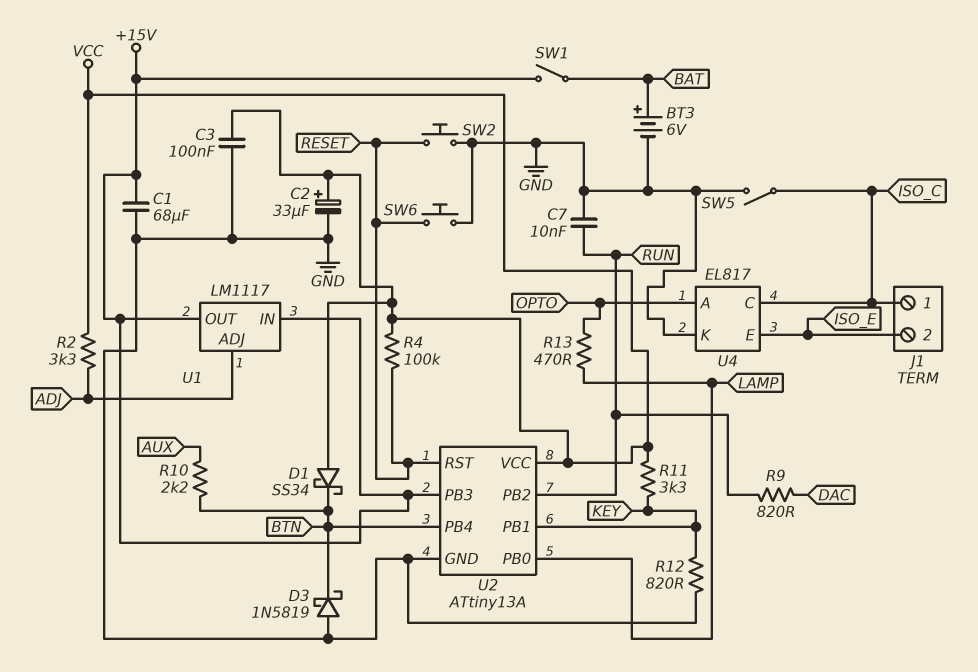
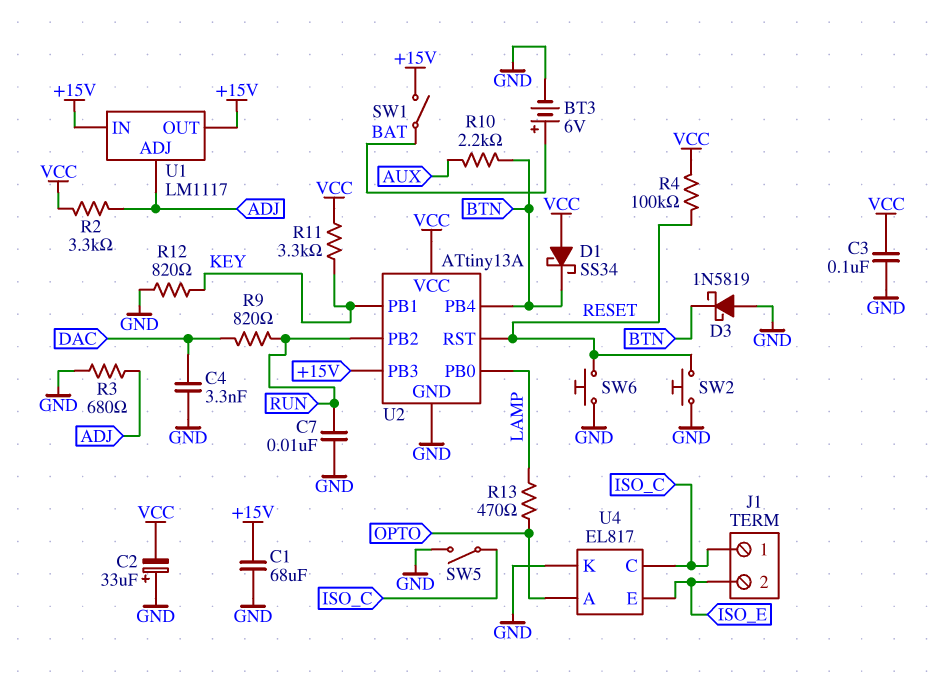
C2: 33uF (plus VCC, minus GND) -> 33uF (plus GND, minus VCC)
C4: none -> 3.3nF (DAC, GND)
R3: none -> 680 (ADJ, GND)

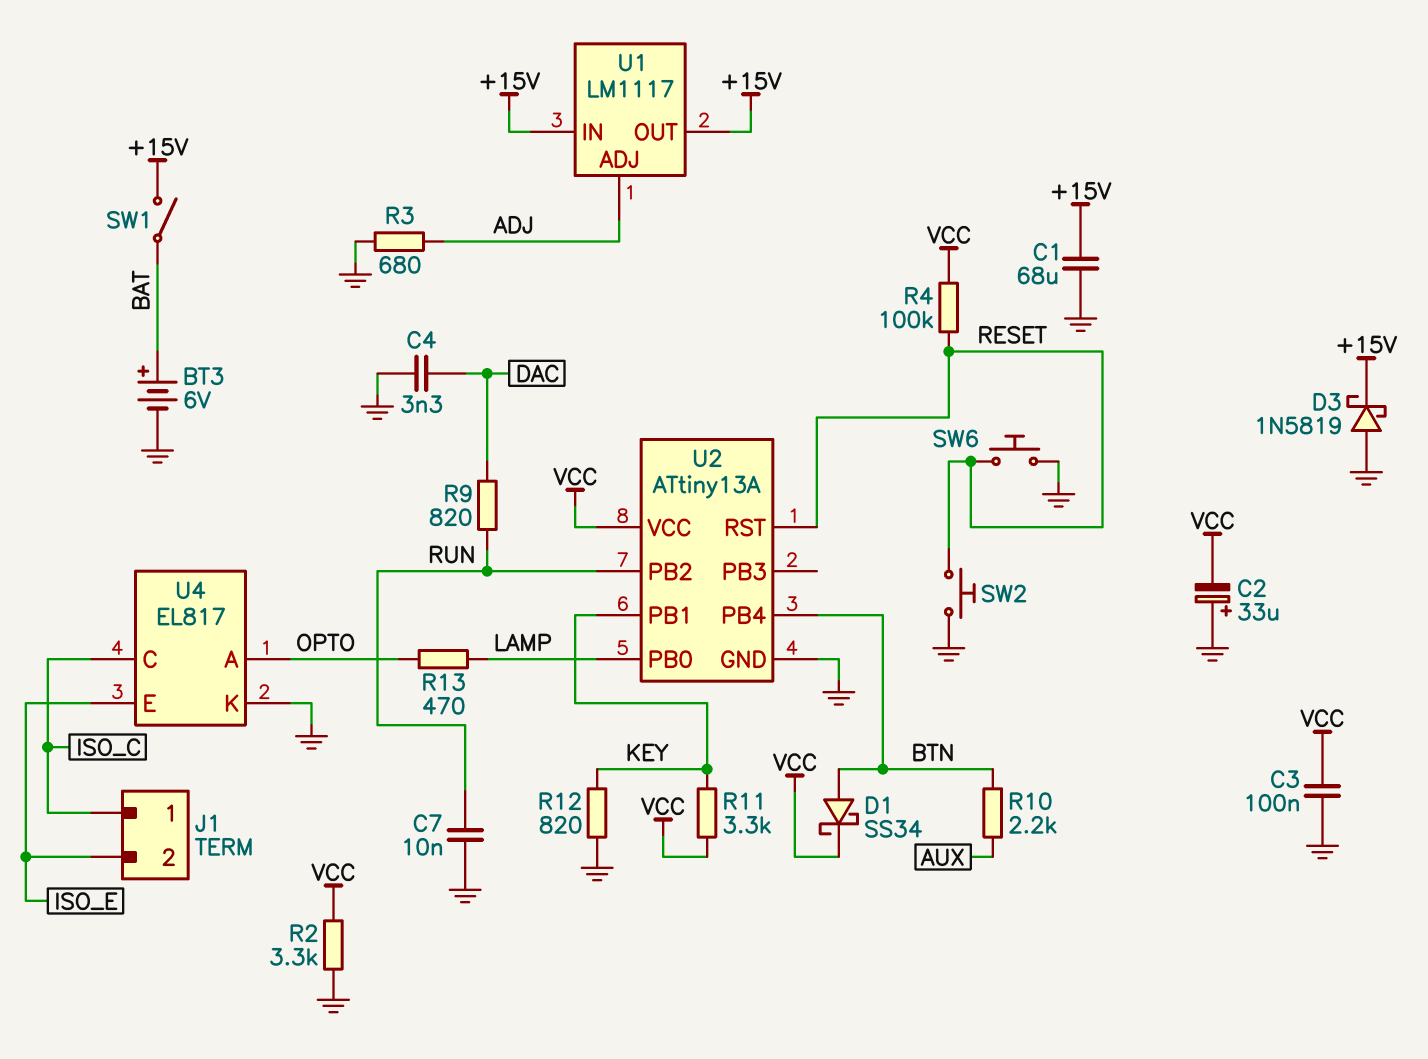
D1: schottky SS34 (A VCC, K BTN) -> schottky SS34 (A BTN, K VCC)
D3: schottky 1N5819 (A GND, K BTN) -> schottky 1N5819 (A GND, K +15V)
R2: 3.3k (ADJ, VCC) -> 3.3k (GND, VCC)
SW5: switch (GND, ISO_C) -> none
U2 pin PB3: +15V -> none

